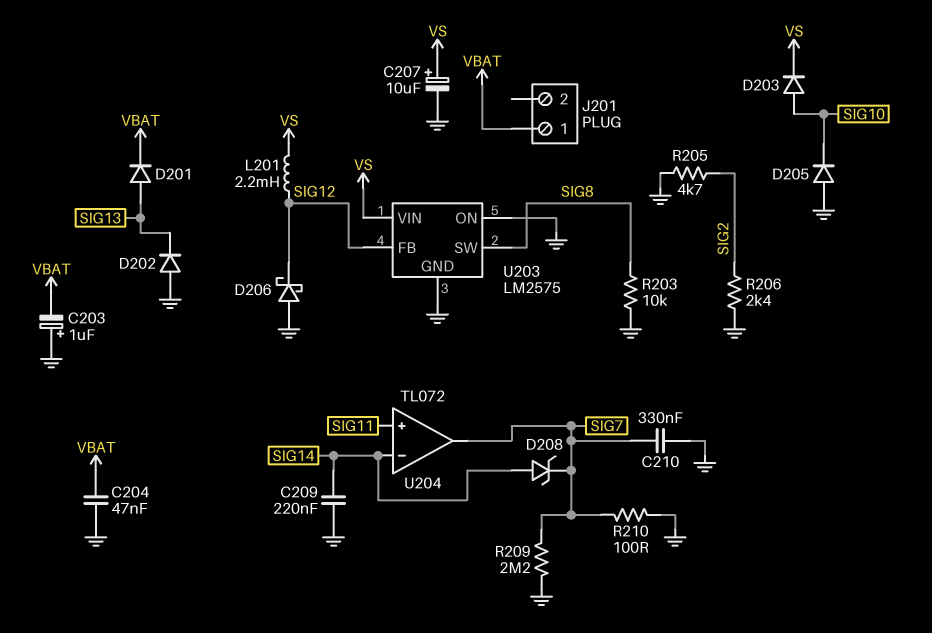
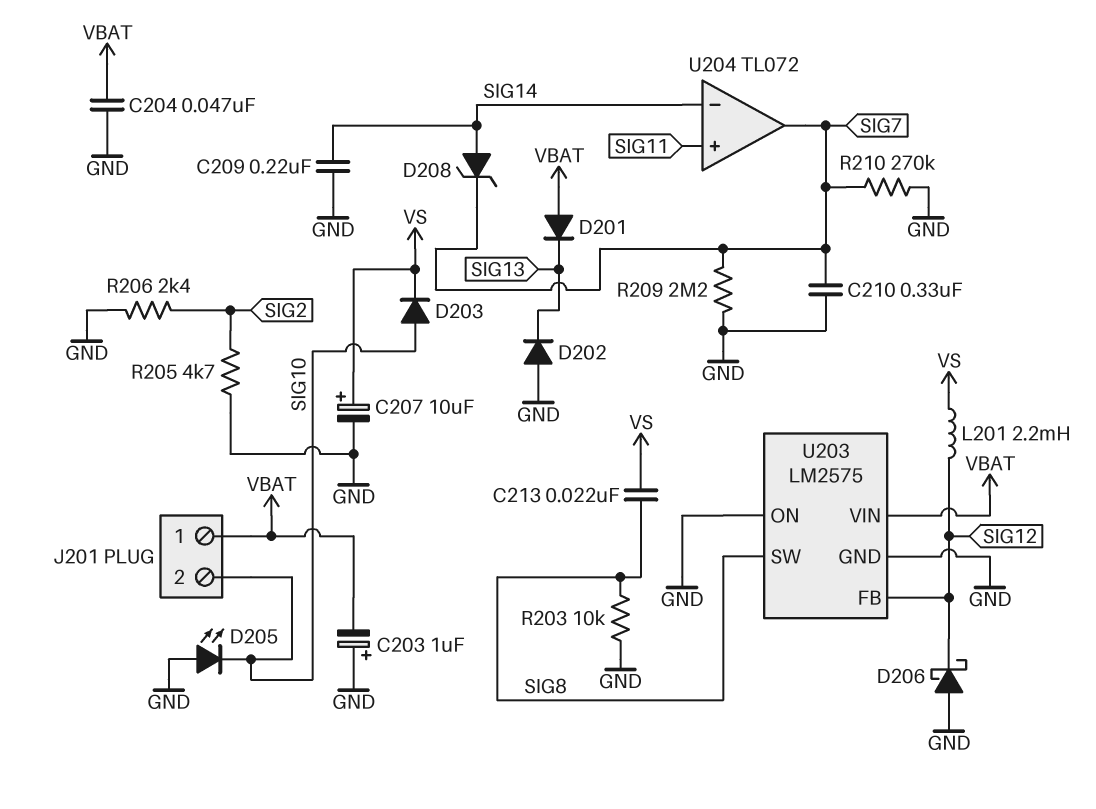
C213: none -> 22nF (SIG8, VS)
D201: diode (A SIG13, K VBAT) -> diode (A VBAT, K SIG13)
D205: diode (A GND, K SIG10) -> LED (A GND, K SIG10)
J201 pin 2: none -> SIG10
R210: 100 (GND, SIG7) -> 270k (GND, SIG7)
U203 pin VIN: VS -> VBAT

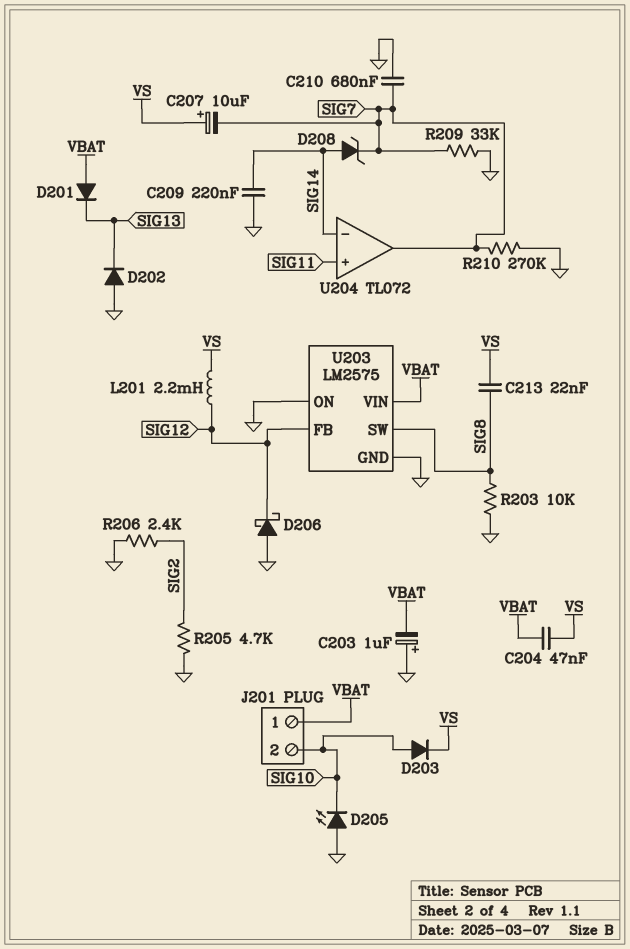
C204: 47nF (GND, VBAT) -> 47nF (VBAT, VS)
C207: 10uF (plus VS, minus GND) -> 10uF (plus VS, minus SIG7)
C210: 330nF (GND, SIG7) -> 680nF (GND, SIG7)
R209: 2.2M (GND, SIG7) -> 33k (GND, SIG7)

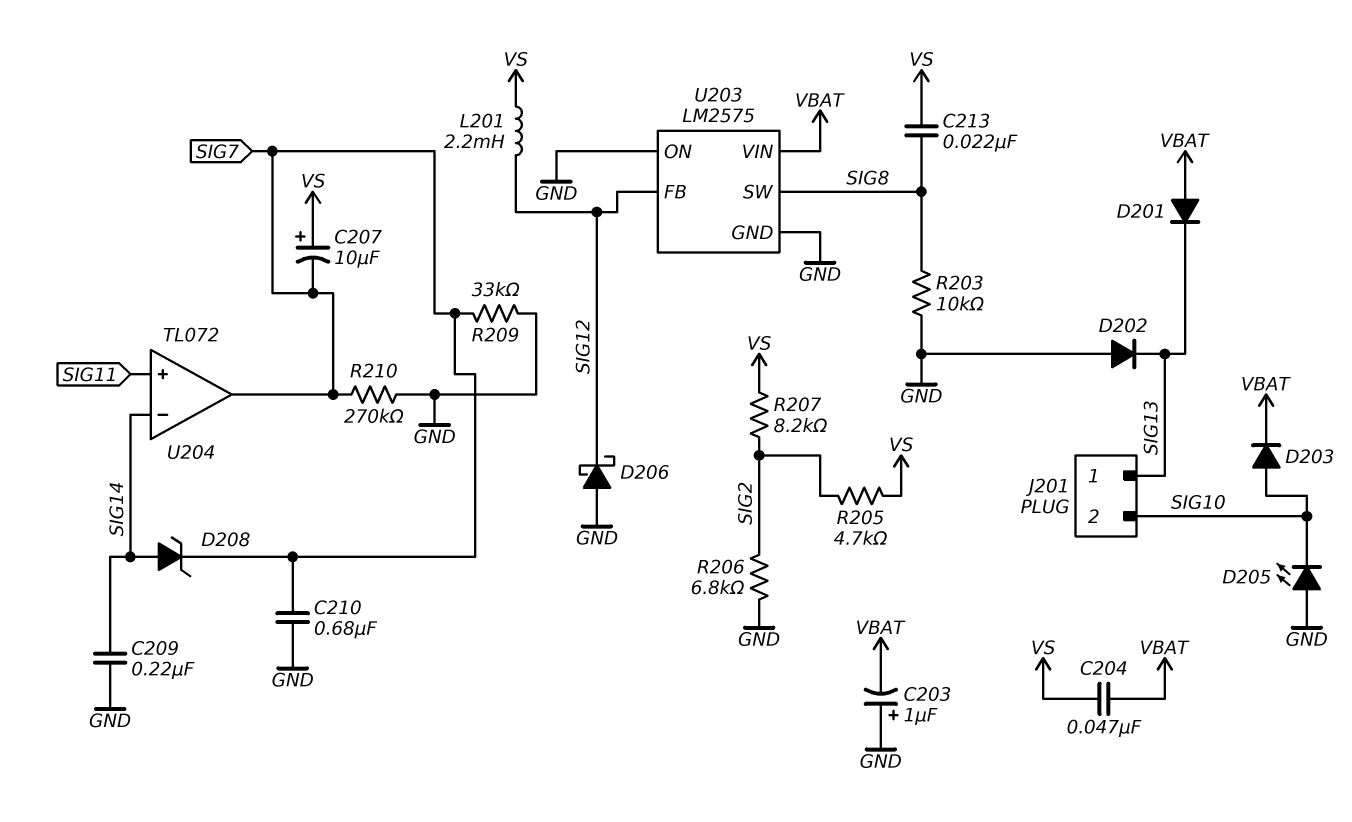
D203: diode (A SIG10, K VS) -> diode (A SIG10, K VBAT)
J201 pin 1: VBAT -> SIG13
R205: 4.7k (GND, SIG2) -> 4.7k (SIG2, VS)
R206: 2.4k (GND, SIG2) -> 6.8k (GND, SIG2)
R207: none -> 8.2k (SIG2, VS)

